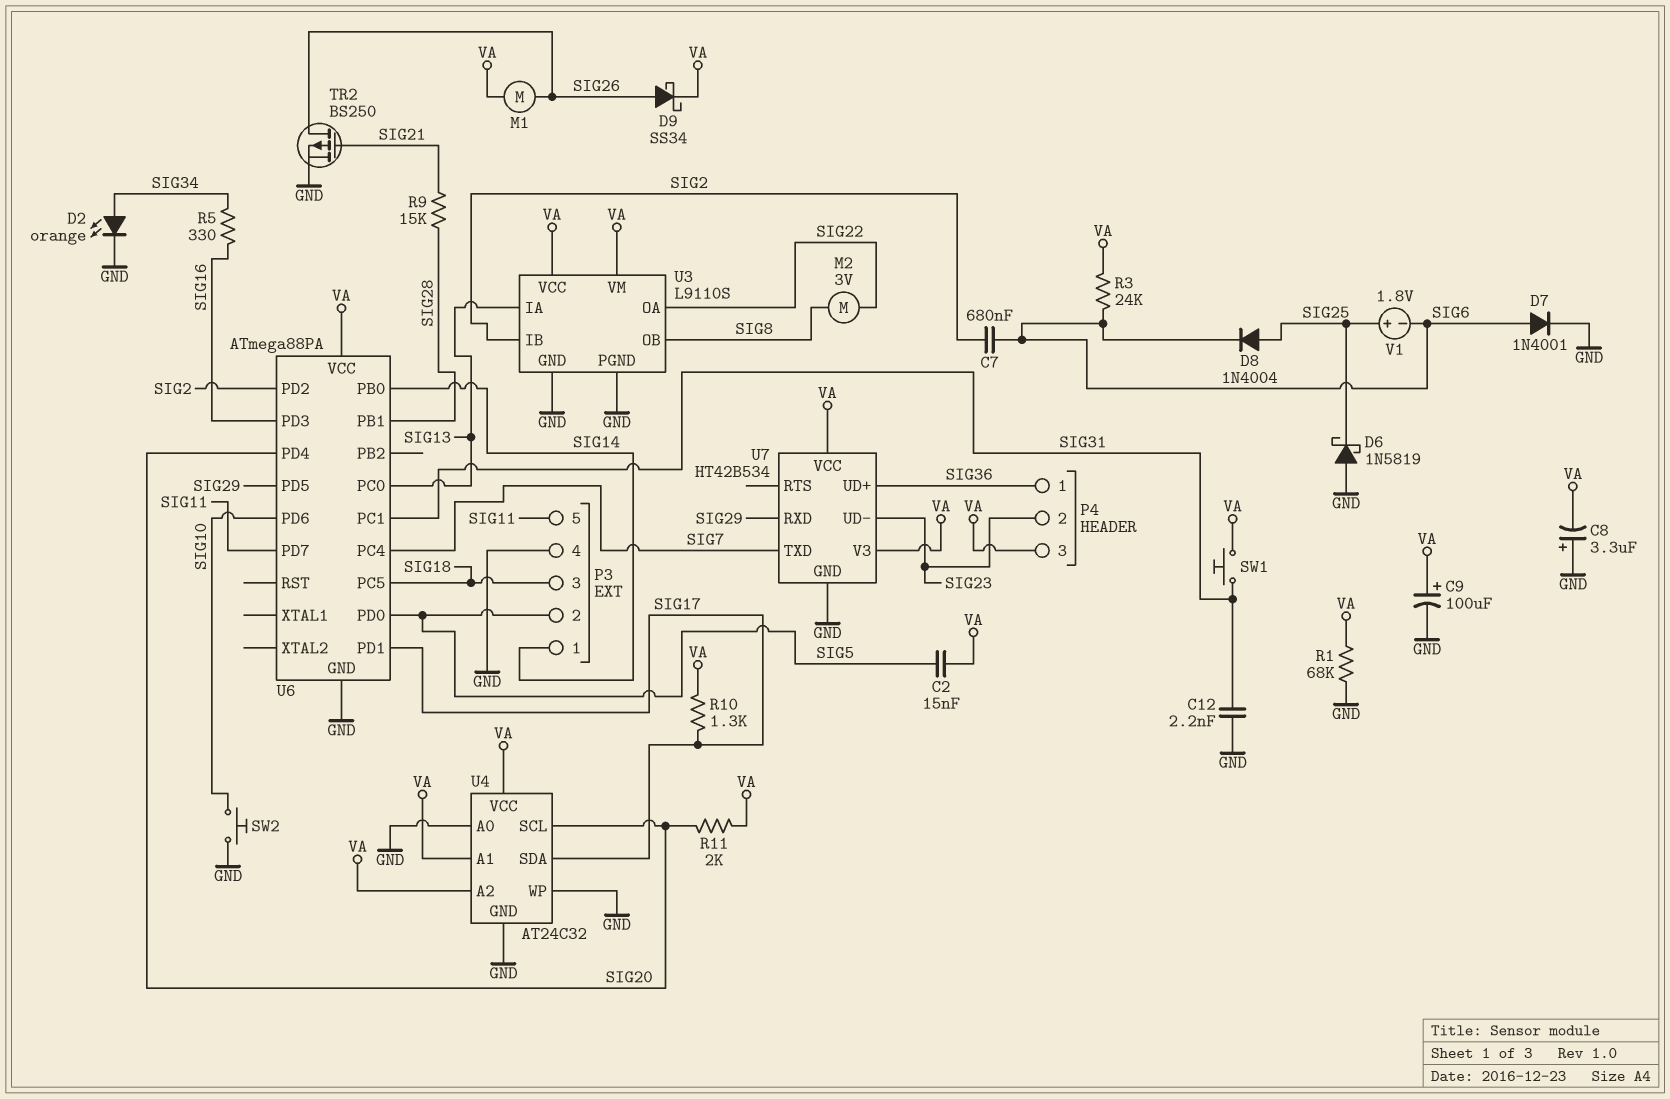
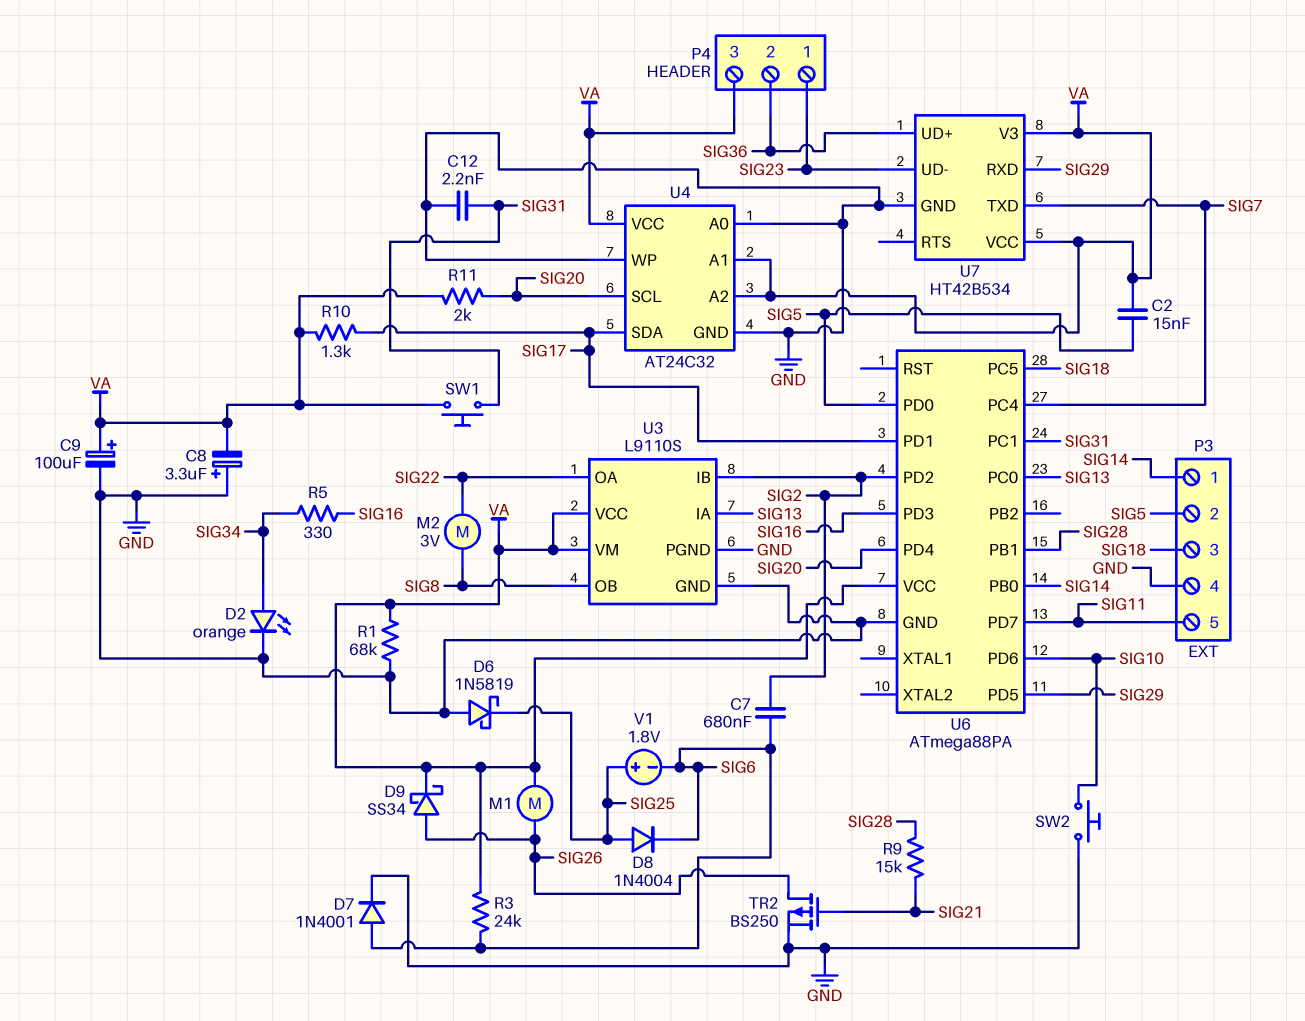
P4 pin 1: SIG36 -> SIG23
P4 pin 2: SIG23 -> SIG36

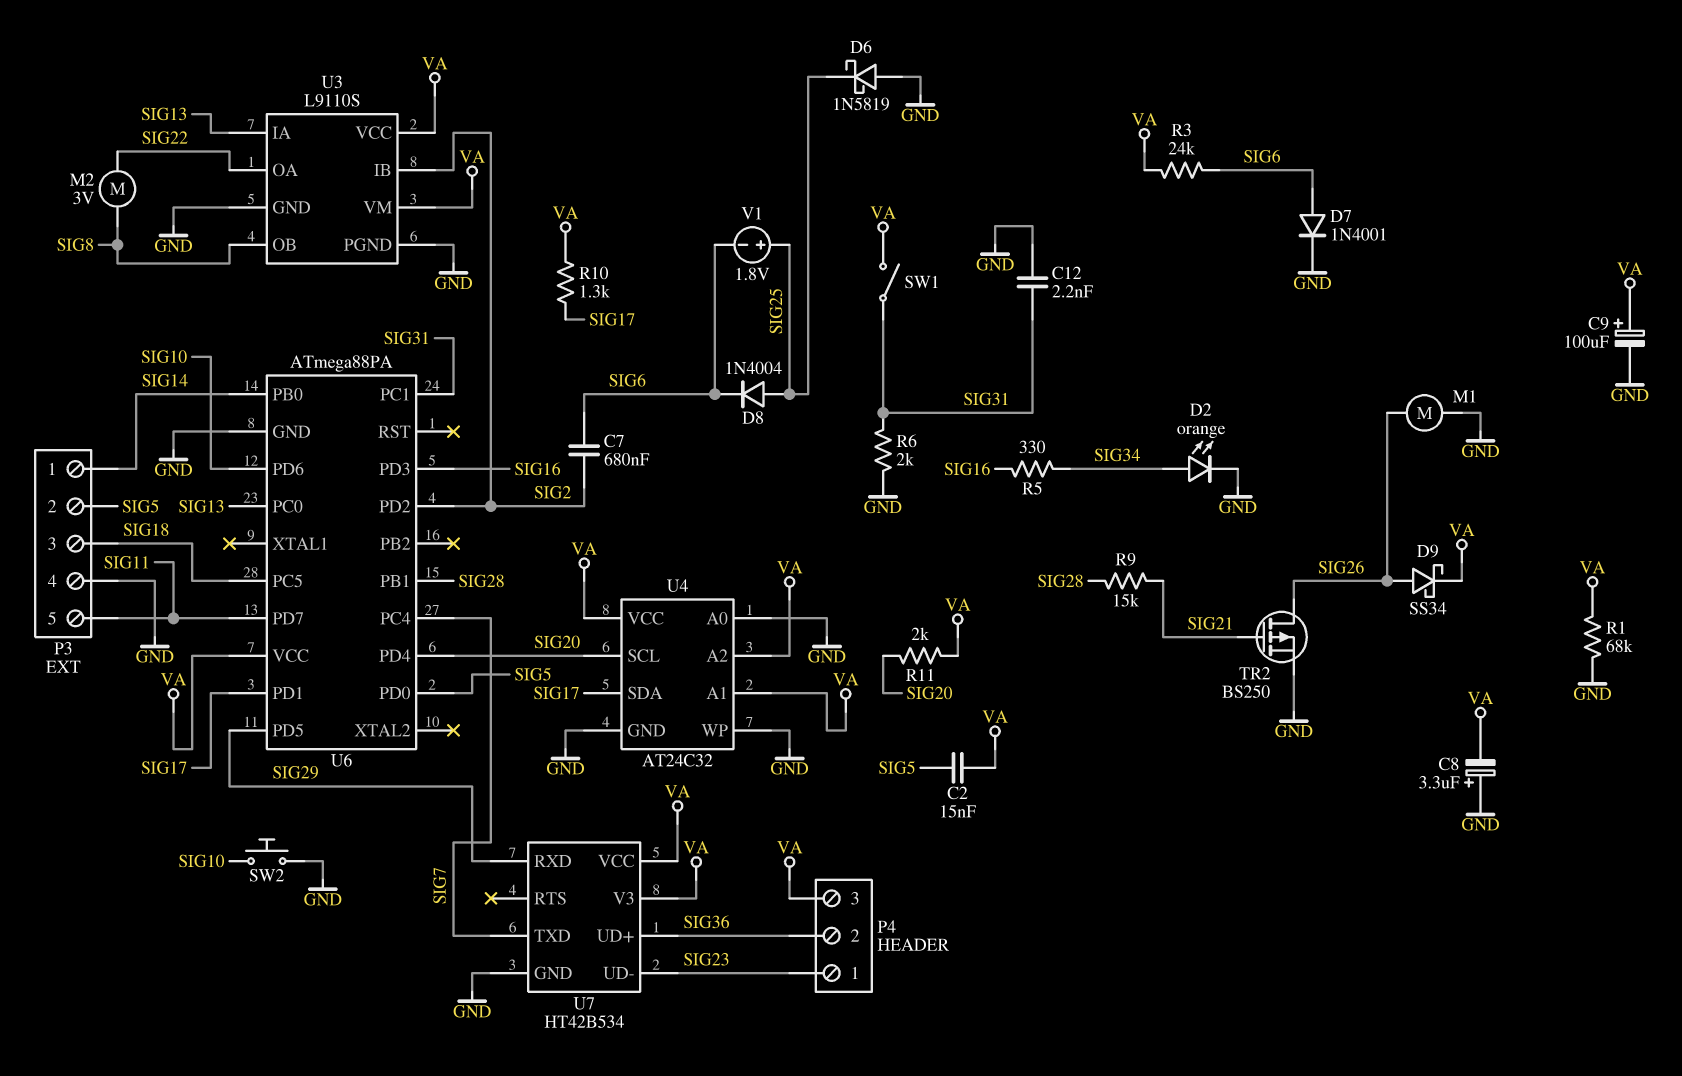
M1: motor (SIG26, VA) -> motor (GND, SIG26)
R6: none -> 2k (GND, SIG31)
SW1: button (SIG31, VA) -> switch (SIG31, VA)

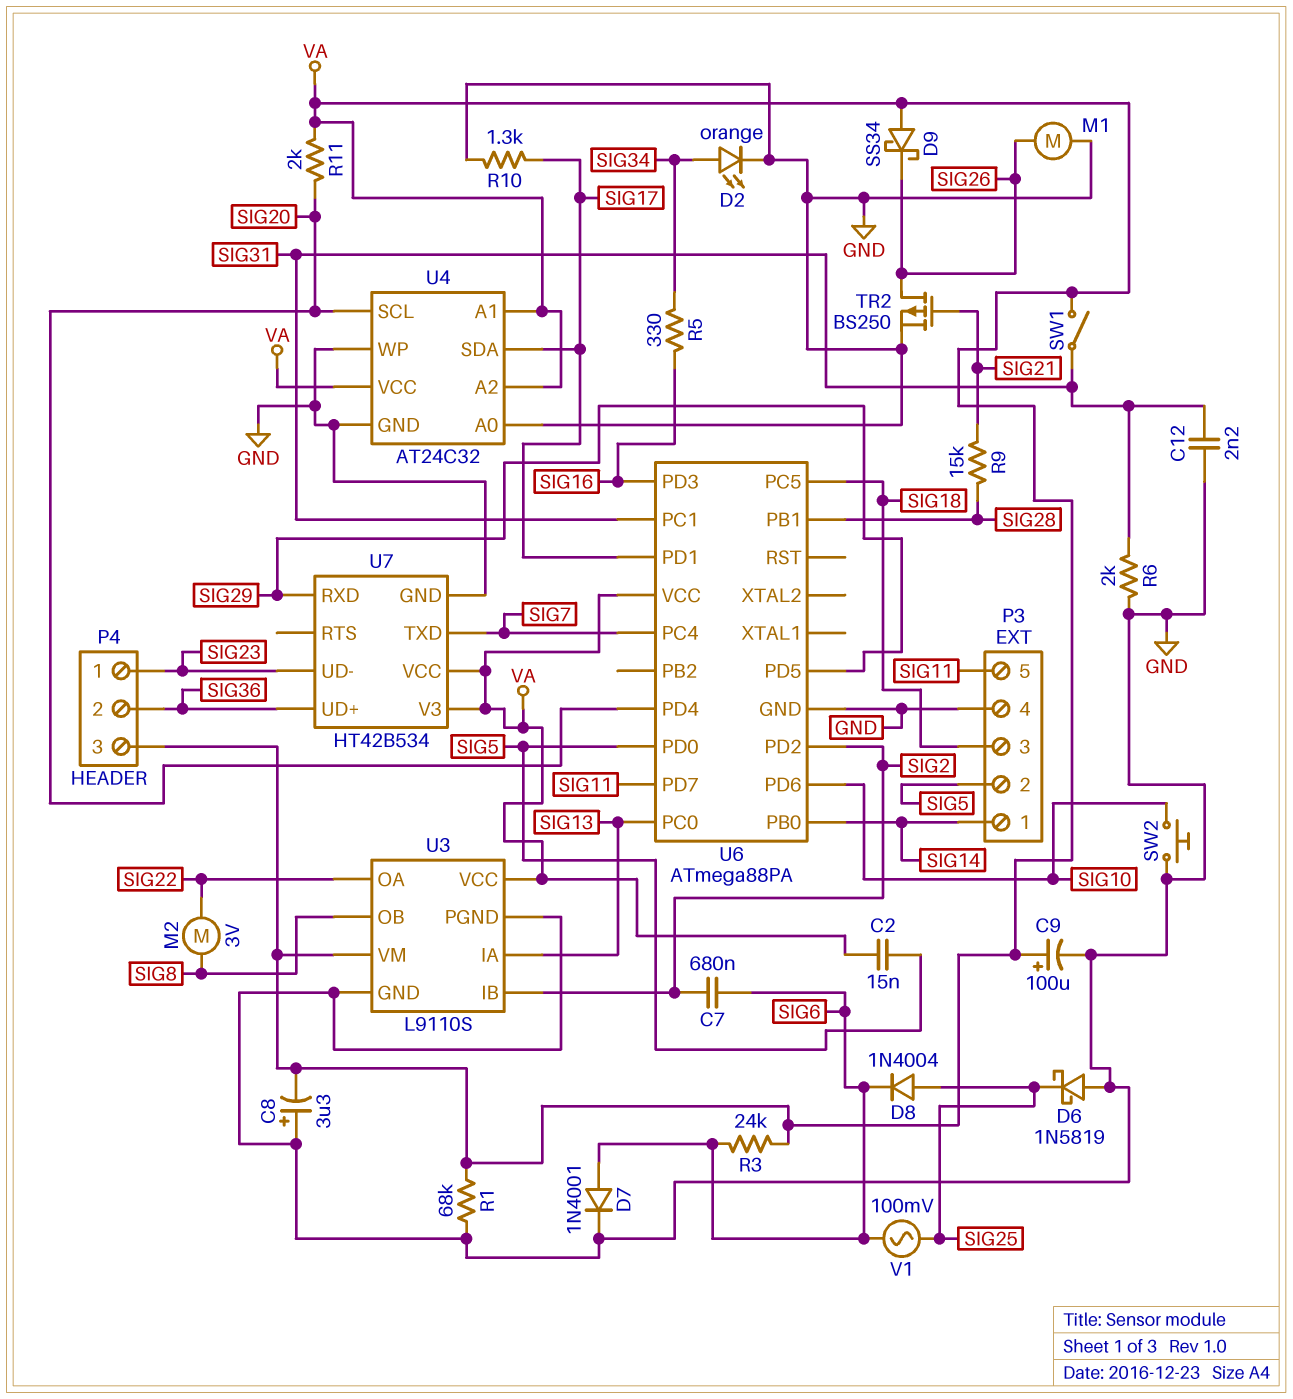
D9: schottky SS34 (A SIG26, K VA) -> schottky SS34 (A VA, K SIG26)
R10: 1.3k (SIG17, VA) -> 1.3k (GND, SIG17)
V1: 1.8V (plus SIG25, minus SIG6) -> AC 100mV (SIG6, SIG25)

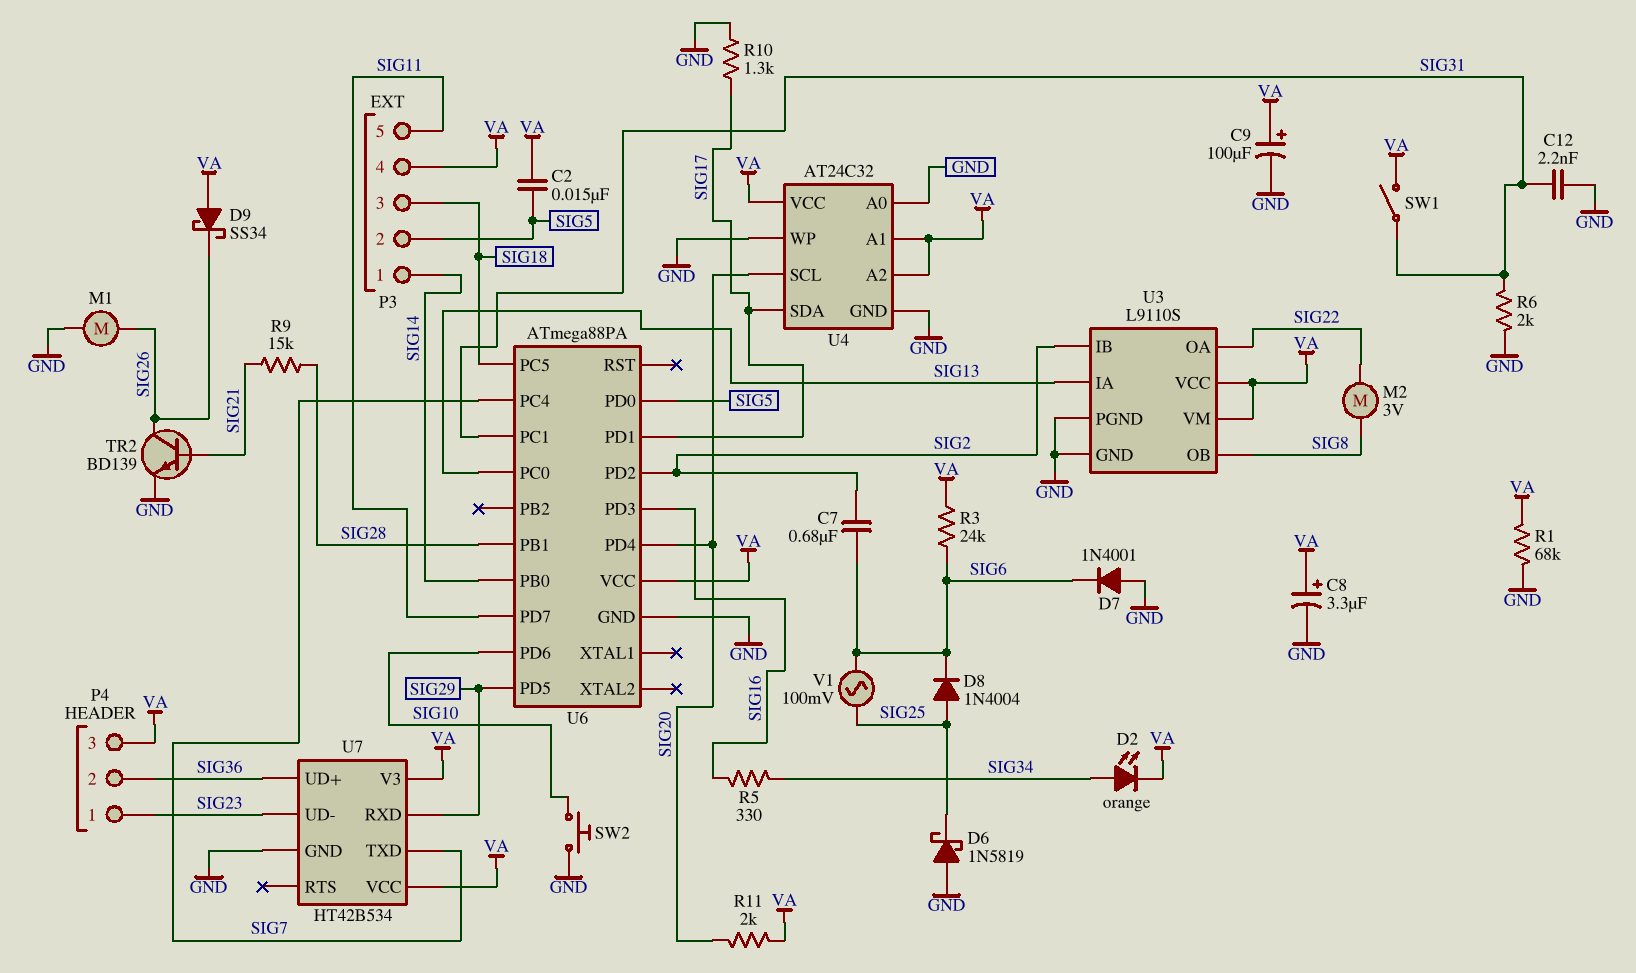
C8: 3.3uF (plus GND, minus VA) -> 3.3uF (plus VA, minus GND)
D2: LED orange (A SIG34, K GND) -> LED orange (A SIG34, K VA)
D7: diode 1N4001 (A SIG6, K GND) -> diode 1N4001 (A GND, K SIG6)
P3 pin 4: GND -> VA
TR2: PMOS BS250 (G SIG21, D SIG26, S GND) -> NPN BD139 (B SIG21, C SIG26, E GND)

